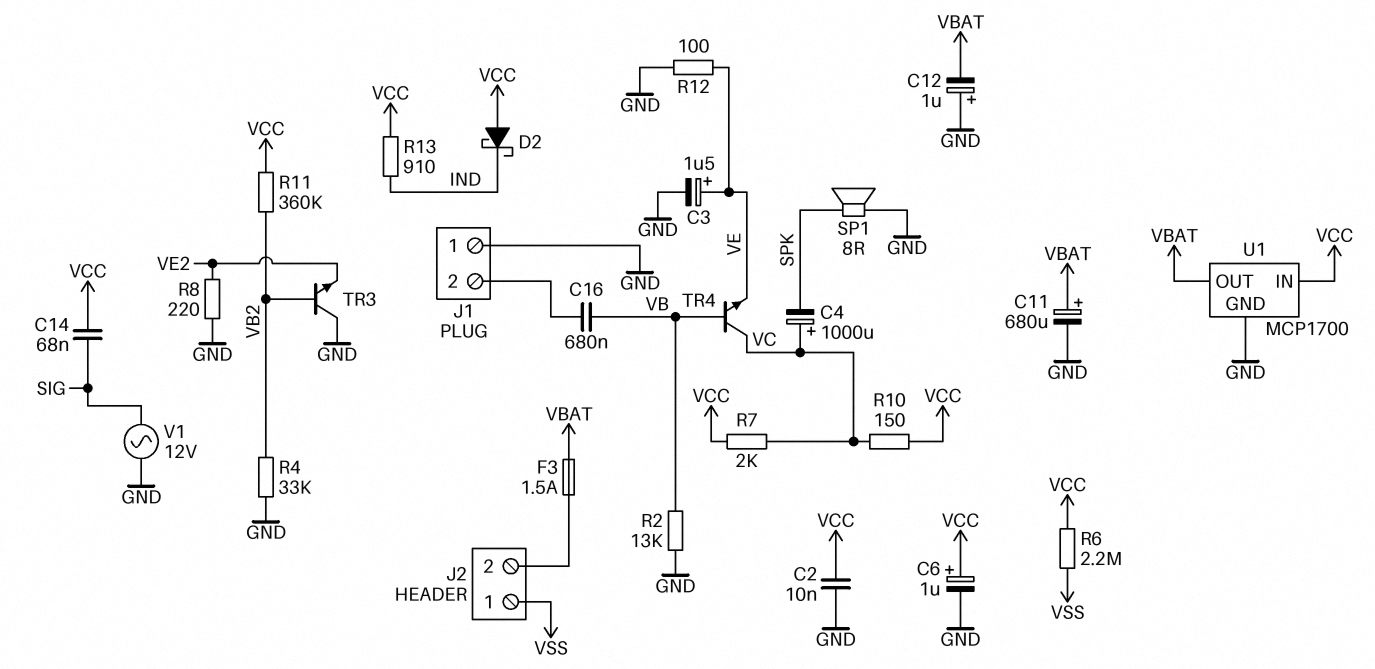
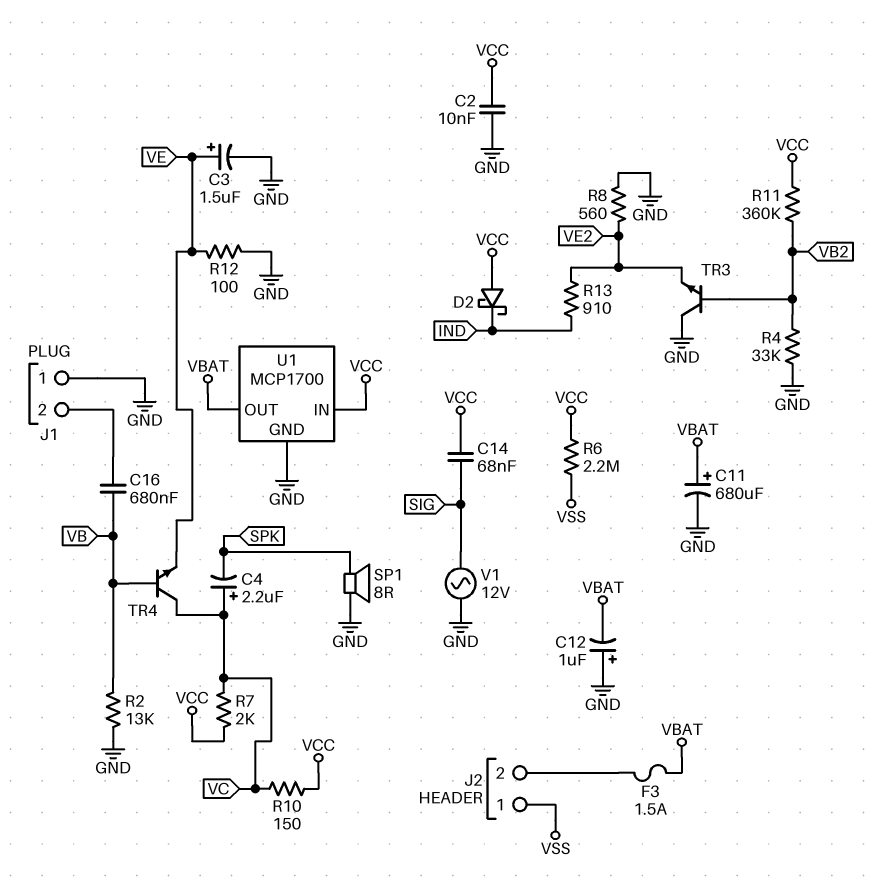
C4: 1000uF (plus VC, minus SPK) -> 2.2uF (plus VC, minus SPK)
C6: 1uF (plus VCC, minus GND) -> none
R8: 220 (GND, VE2) -> 560 (GND, VE2)
R13: 910 (IND, VCC) -> 910 (IND, VE2)

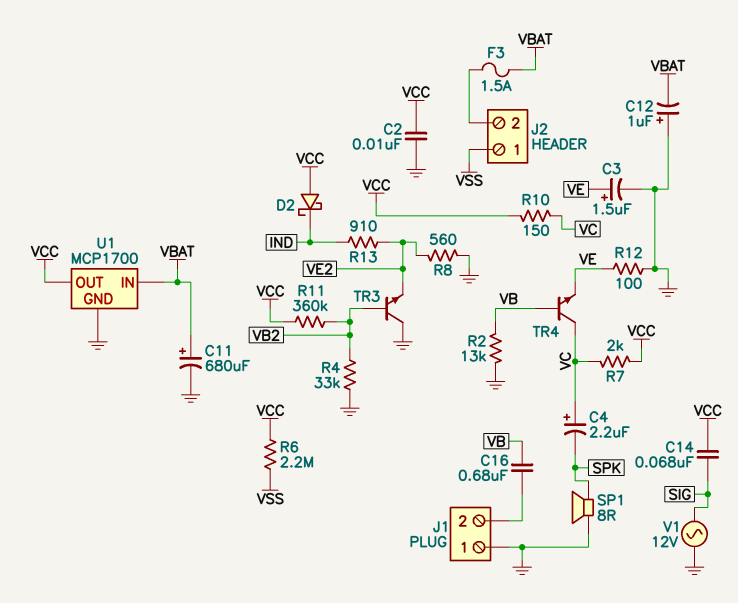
U1 pin IN: VCC -> VBAT
U1 pin OUT: VBAT -> VCC

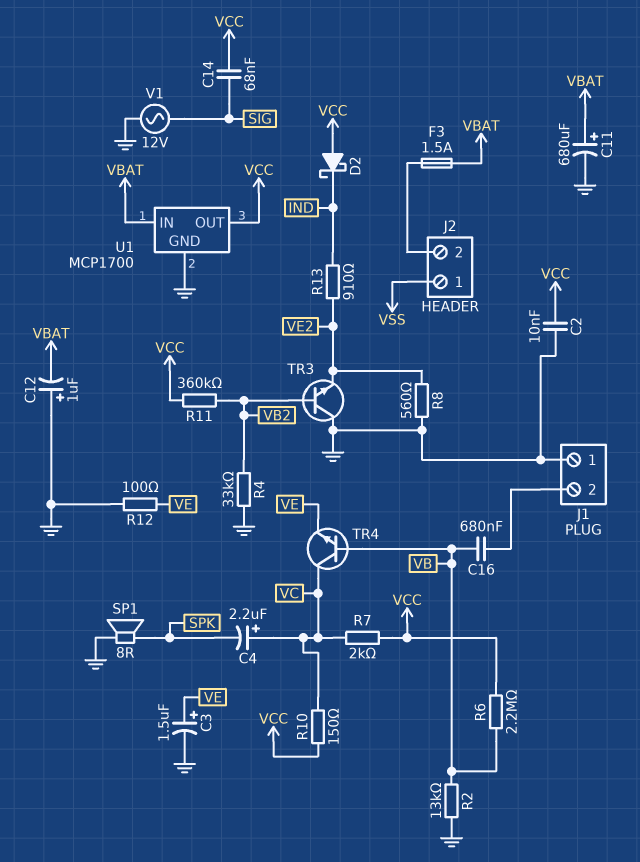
R6: 2.2M (VCC, VSS) -> 2.2M (VB, VCC)

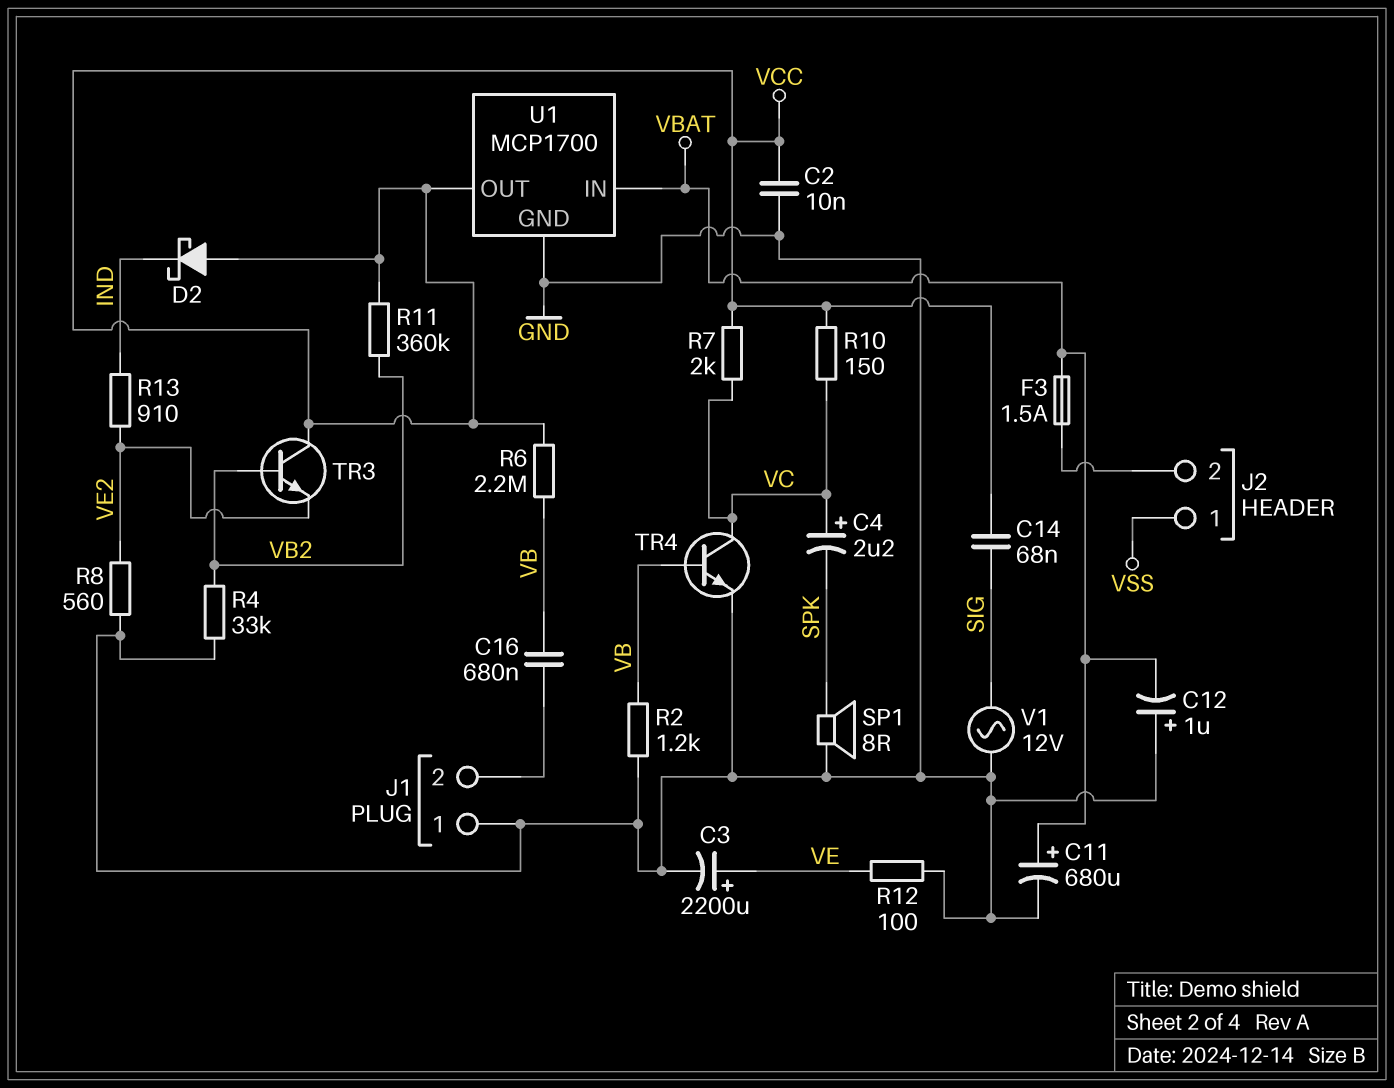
C3: 1.5uF (plus VE, minus GND) -> 2200uF (plus VE, minus GND)
R2: 13k (GND, VB) -> 1.2k (GND, VB)
TR3: NPN (B VB2, C GND, E VE2) -> NPN (B VB2, C VCC, E VE2)
TR4: NPN (B VB, C VC, E VE) -> NPN (B VB, C VC, E GND)

